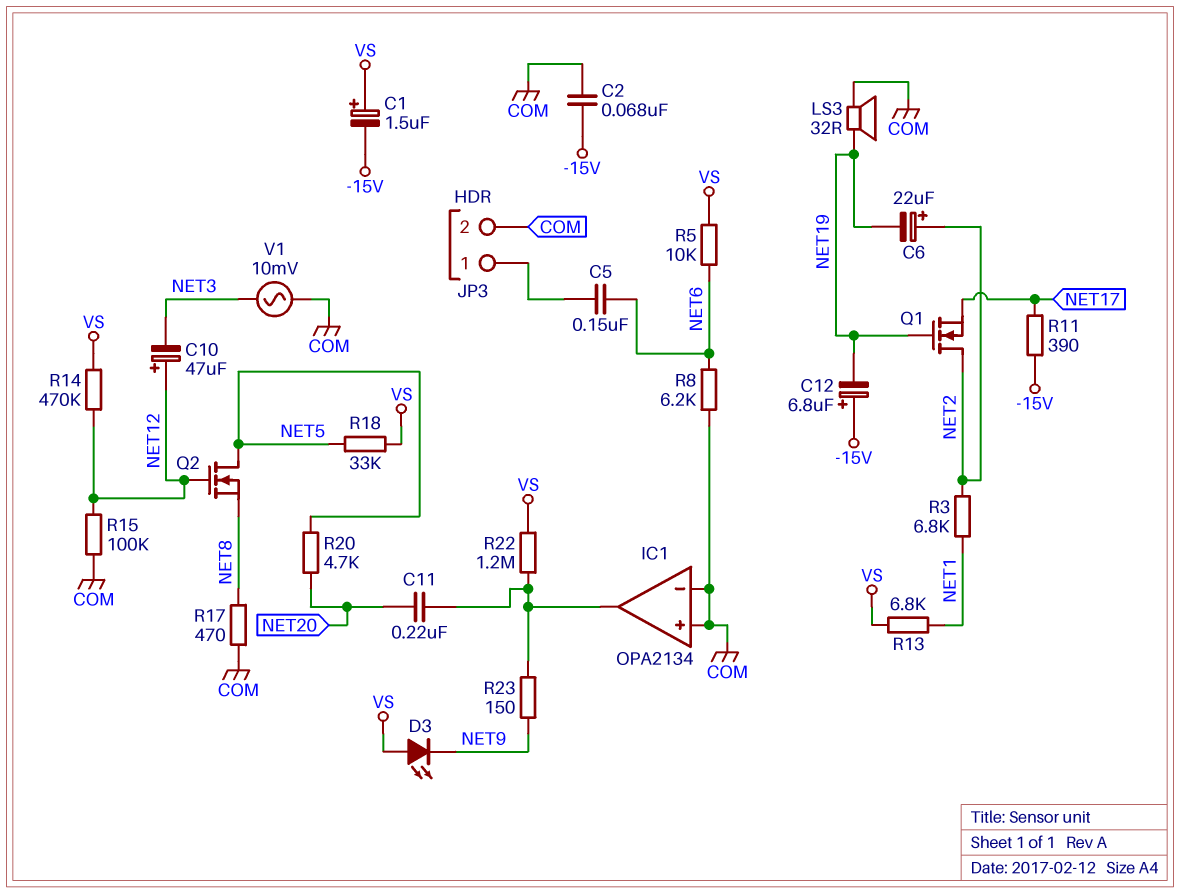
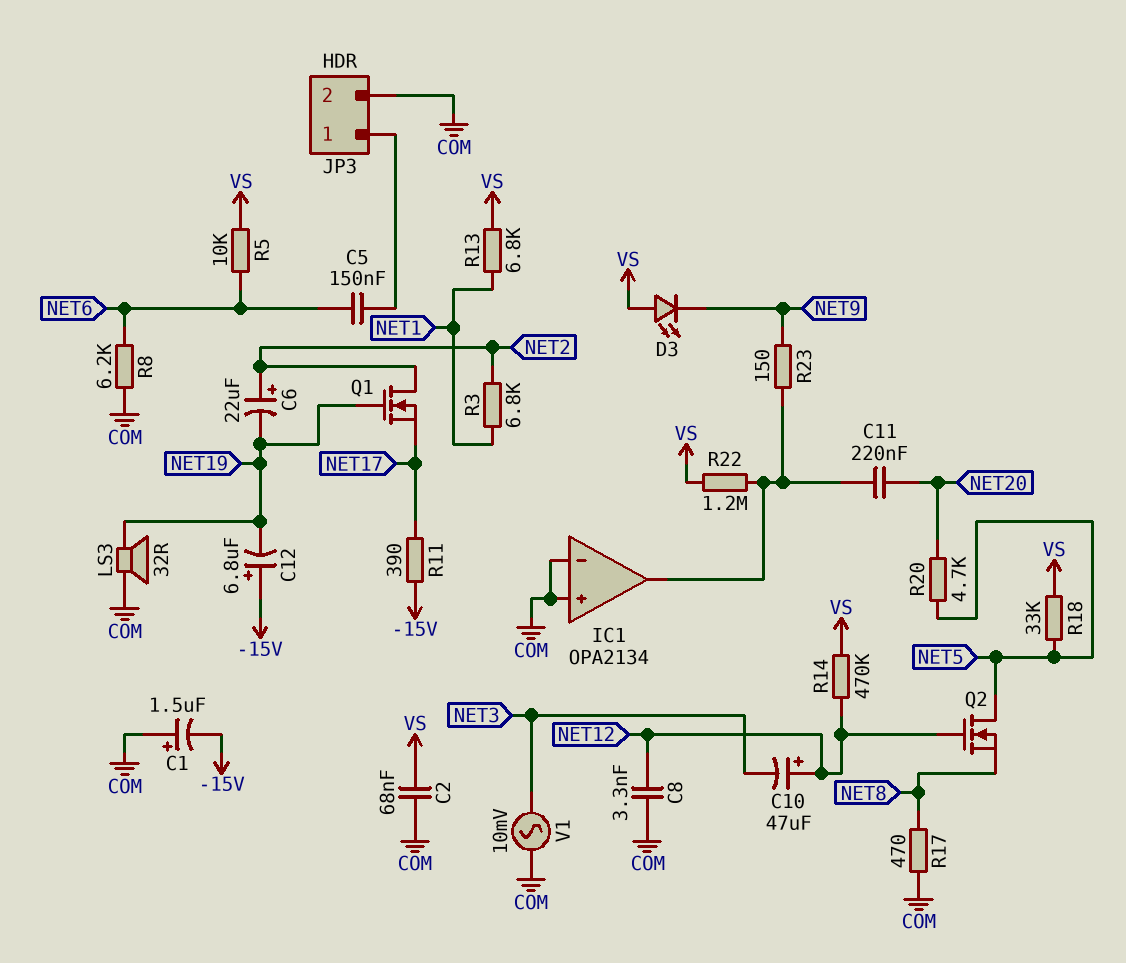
C1: 1.5uF (plus VS, minus -15V) -> 1.5uF (plus COM, minus -15V)
C2: 68nF (-15V, COM) -> 68nF (COM, VS)
C8: none -> 3.3nF (COM, NET12)
R15: 100k (COM, NET12) -> none

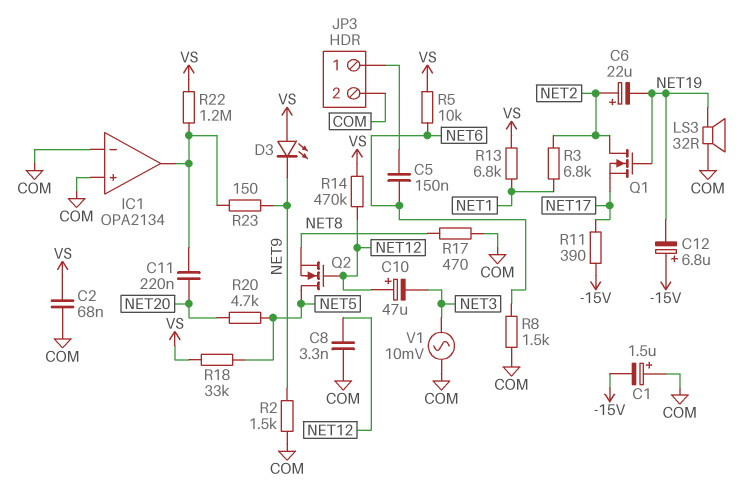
R2: none -> 1.5k (COM, NET9)
R8: 6.2k (COM, NET6) -> 1.5k (COM, NET6)

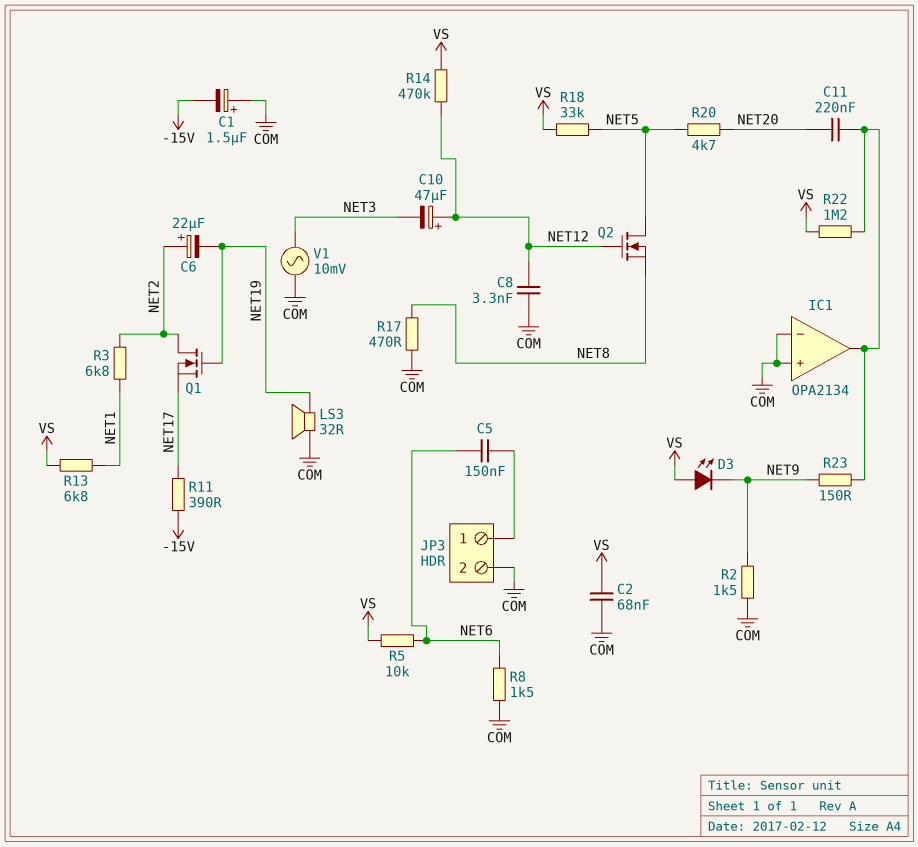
C12: 6.8uF (plus -15V, minus NET19) -> none

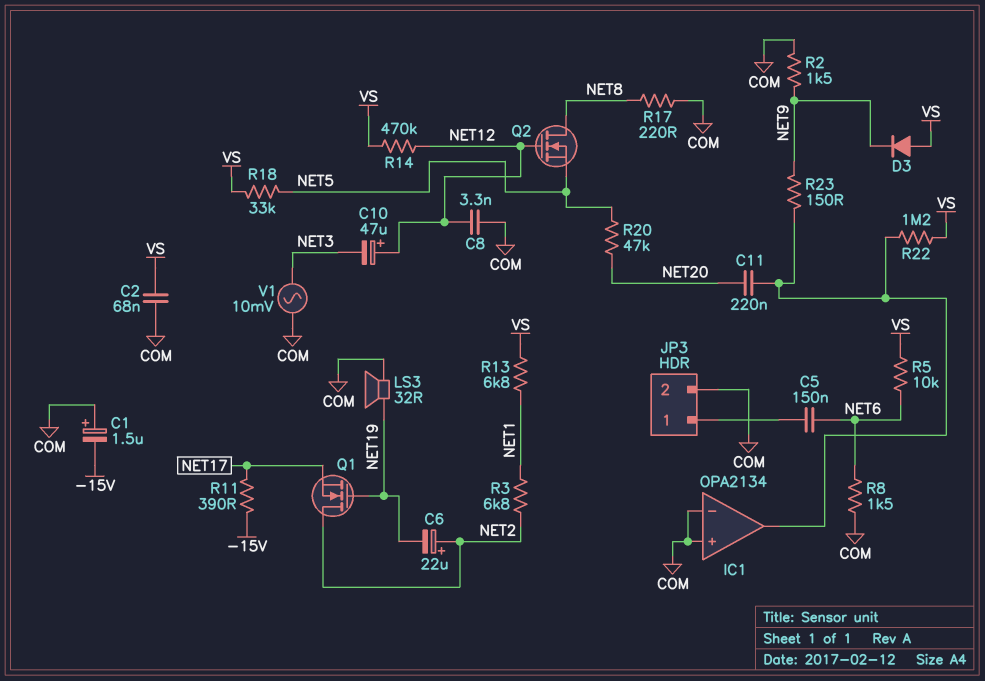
D3: LED (A VS, K NET9) -> diode (A VS, K NET9)
Q2: NMOS (G NET12, D NET5, S NET8) -> NMOS (G NET12, D NET8, S NET5)
R17: 470 (COM, NET8) -> 220 (COM, NET8)
R20: 4.7k (NET5, NET20) -> 47k (NET5, NET20)

